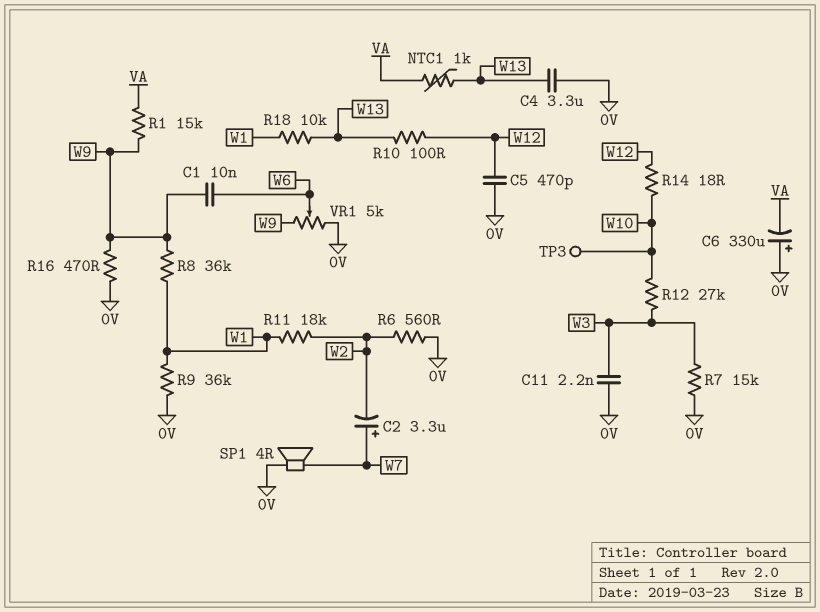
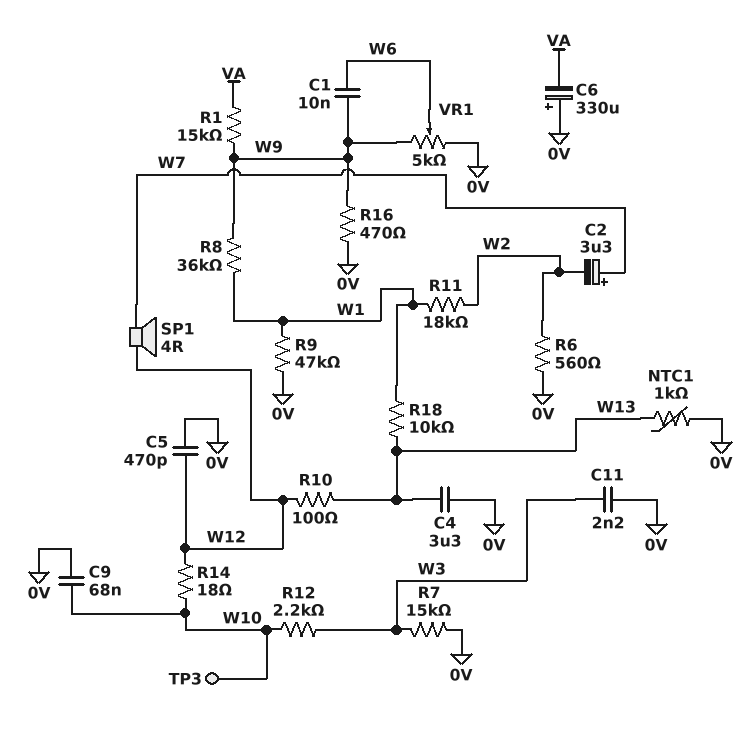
C9: none -> 68nF (0V, W10)
NTC1: 1k (VA, W13) -> 1k (0V, W13)
R9: 36k (0V, W1) -> 47k (0V, W1)
R12: 27k (W3, W10) -> 2.2k (W3, W10)
SP1: speaker 4R (0V, W7) -> speaker 4R (W7, W12)

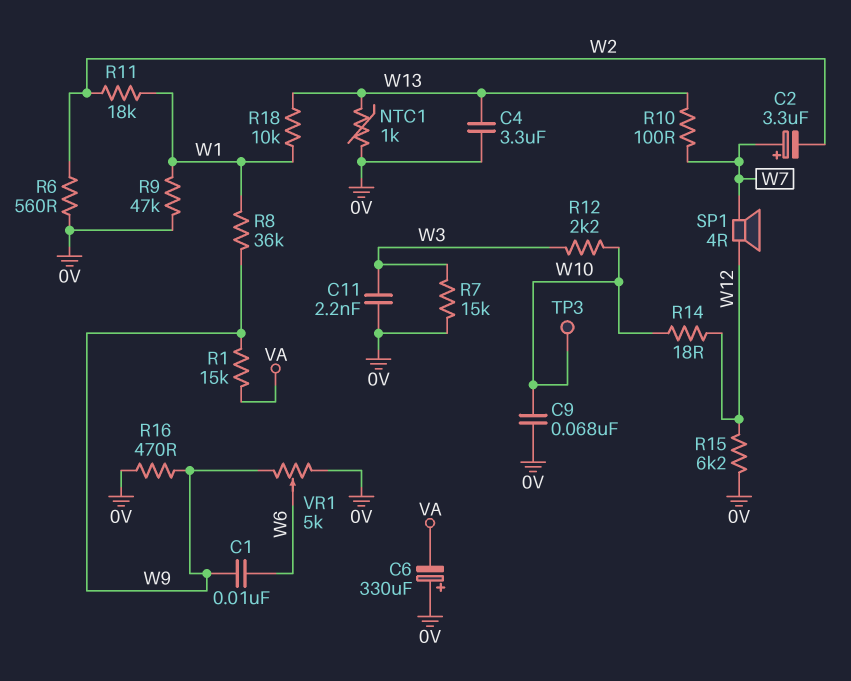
C5: 470pF (0V, W12) -> none
R10: 100 (W12, W13) -> 100 (W7, W13)
R15: none -> 6.2k (0V, W12)

